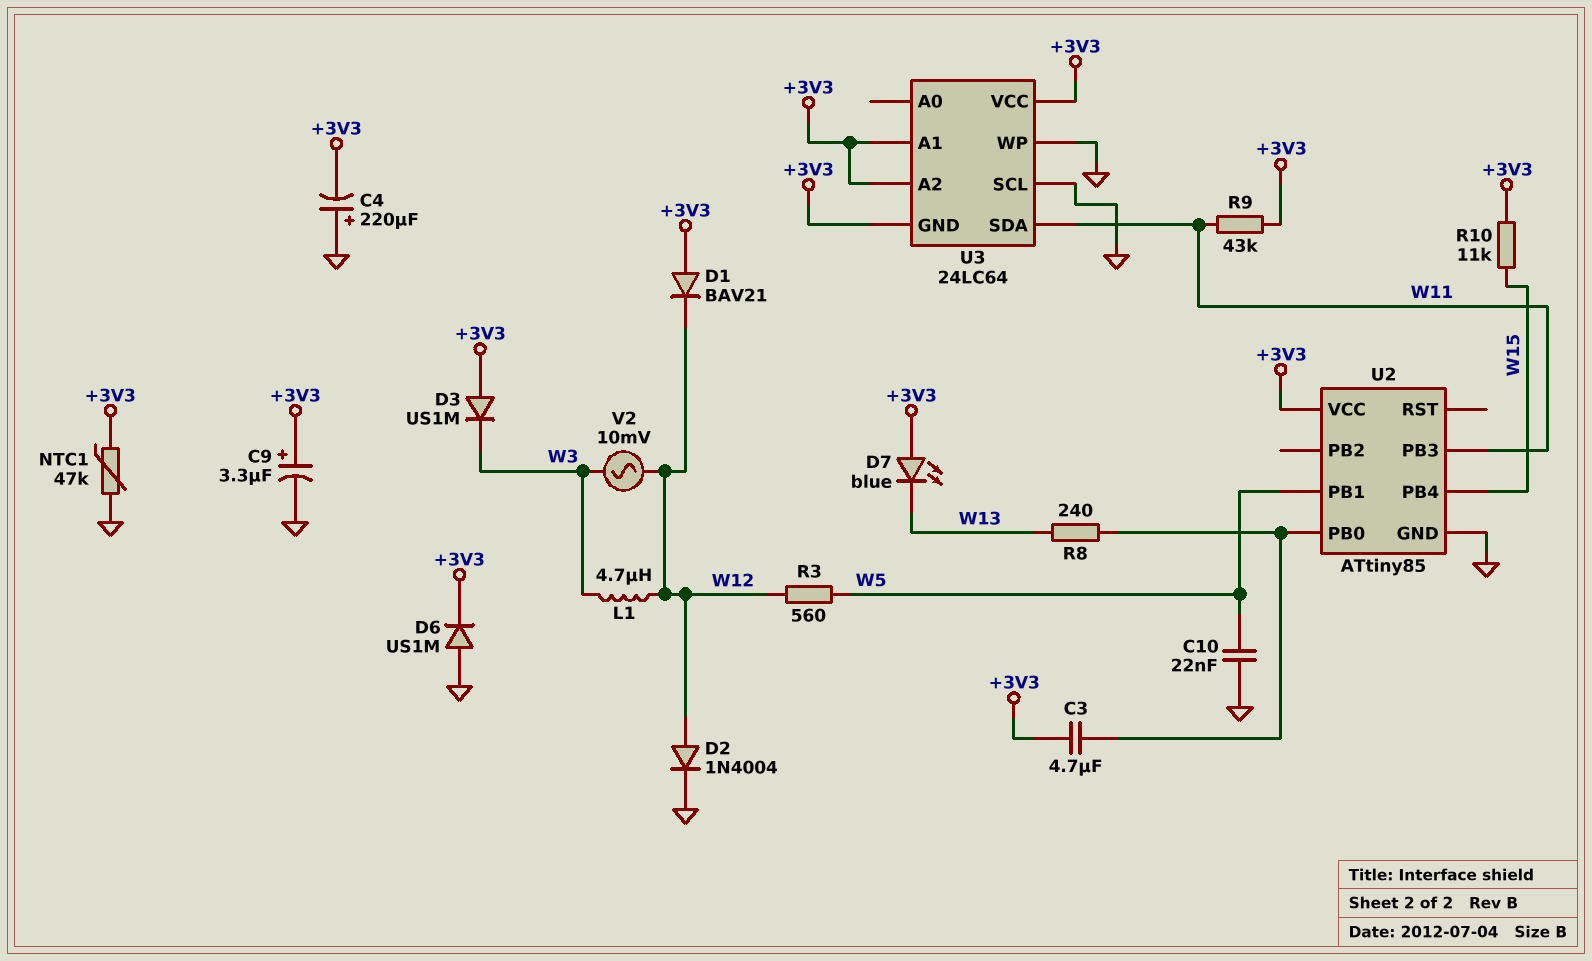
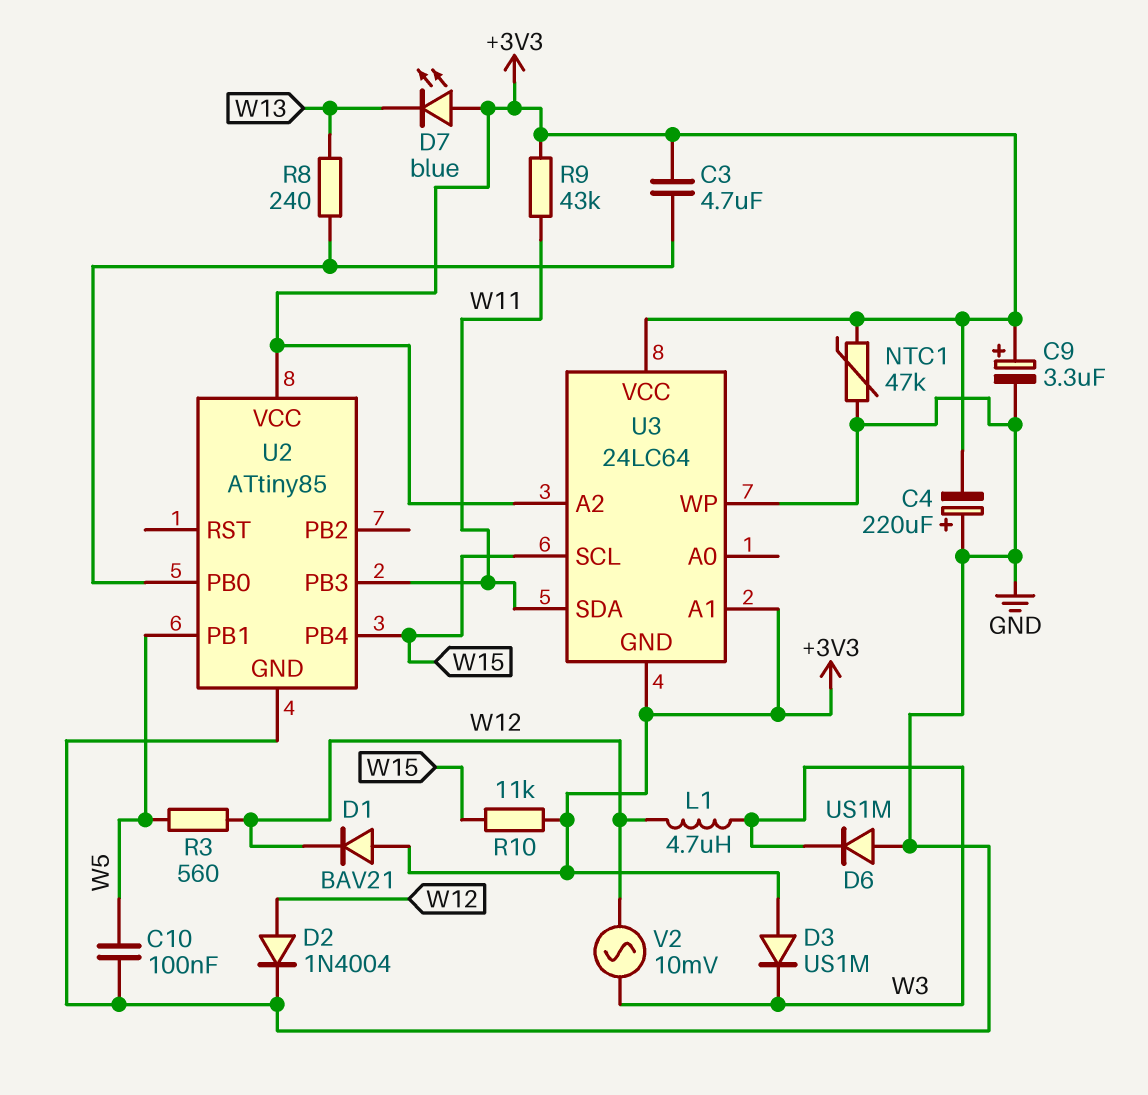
C10: 22nF (GND, W5) -> 100nF (GND, W5)
D6: diode US1M (A GND, K +3V3) -> diode US1M (A GND, K W3)
U3 pin SCL: GND -> W15

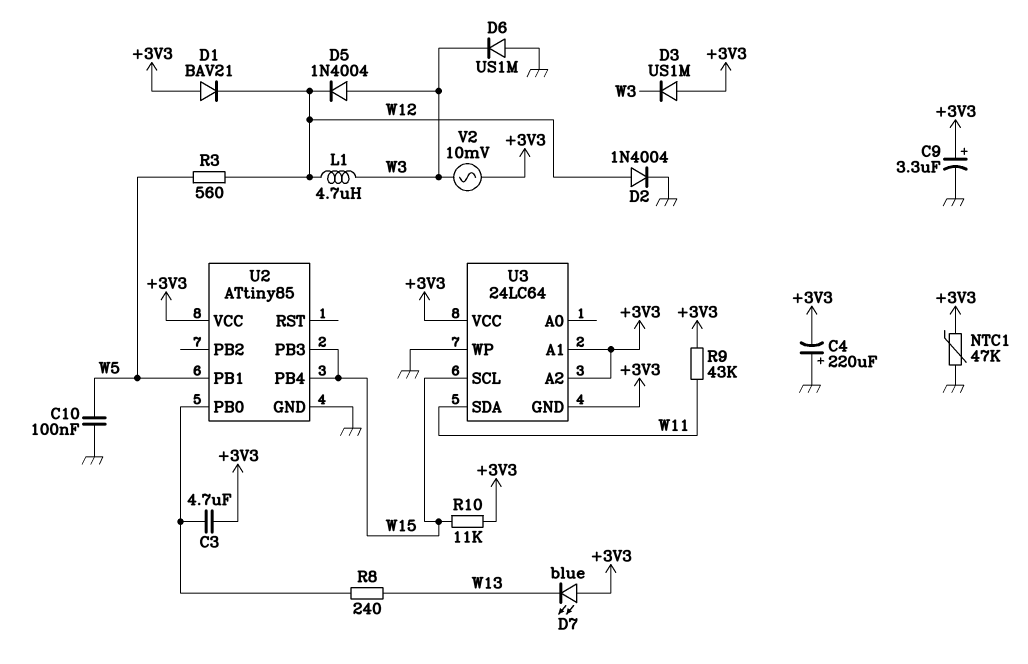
D5: none -> diode 1N4004 (A W3, K W12)
U2 pin PB3: W11 -> W15
V2: AC 10mV (W3, W12) -> AC 10mV (+3V3, W3)

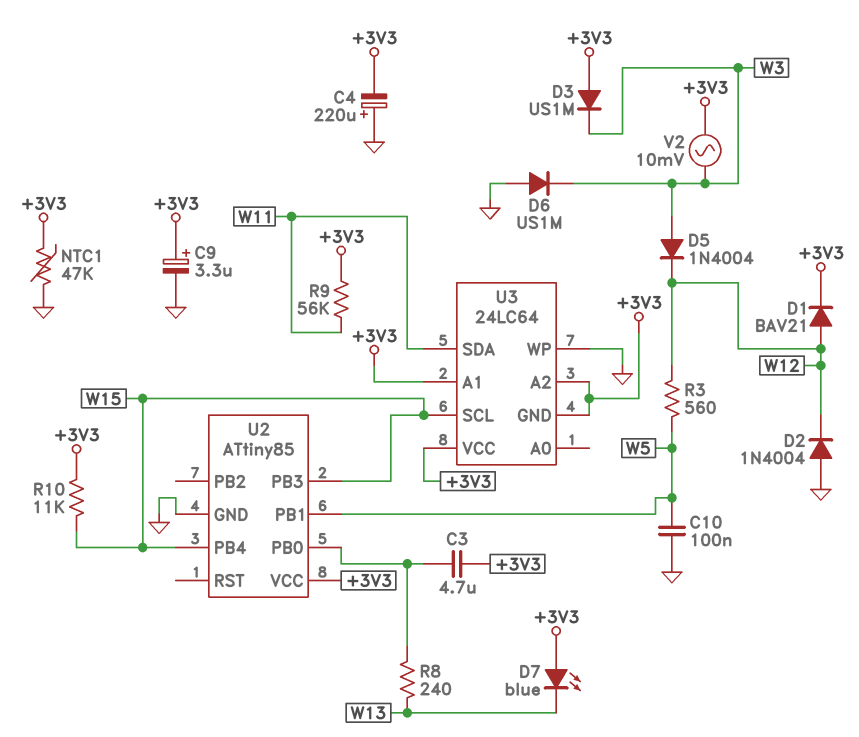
D1: diode BAV21 (A +3V3, K W12) -> diode BAV21 (A W12, K +3V3)
D2: diode 1N4004 (A W12, K GND) -> diode 1N4004 (A GND, K W12)
L1: 4.7uH (W3, W12) -> none
R9: 43k (+3V3, W11) -> 56k (+3V3, W11)

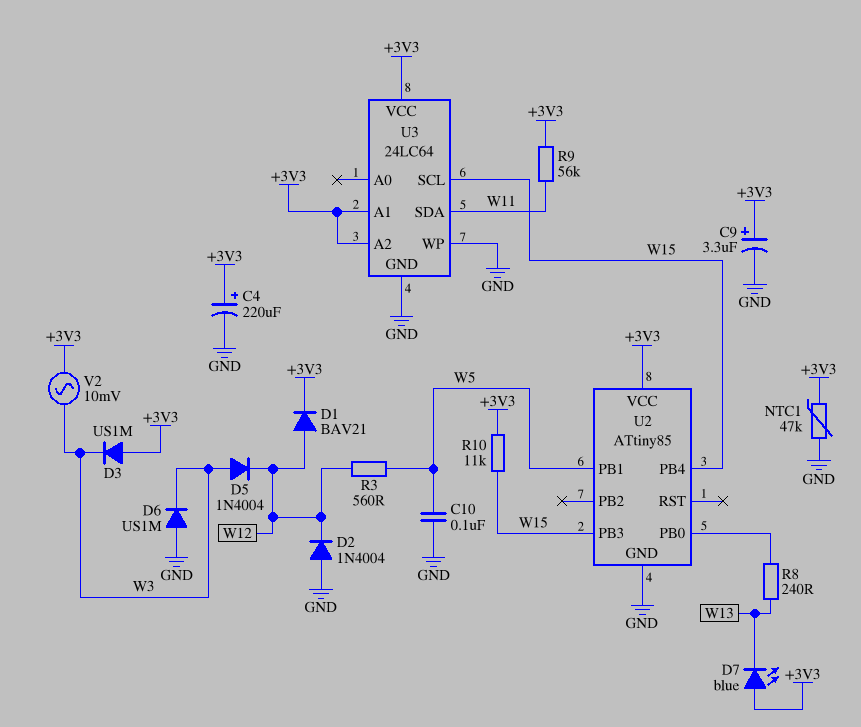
C3: 4.7uF (+3V3, U2/PB0) -> none
C4: 220uF (plus GND, minus +3V3) -> 220uF (plus +3V3, minus GND)
U3 pin GND: +3V3 -> GND

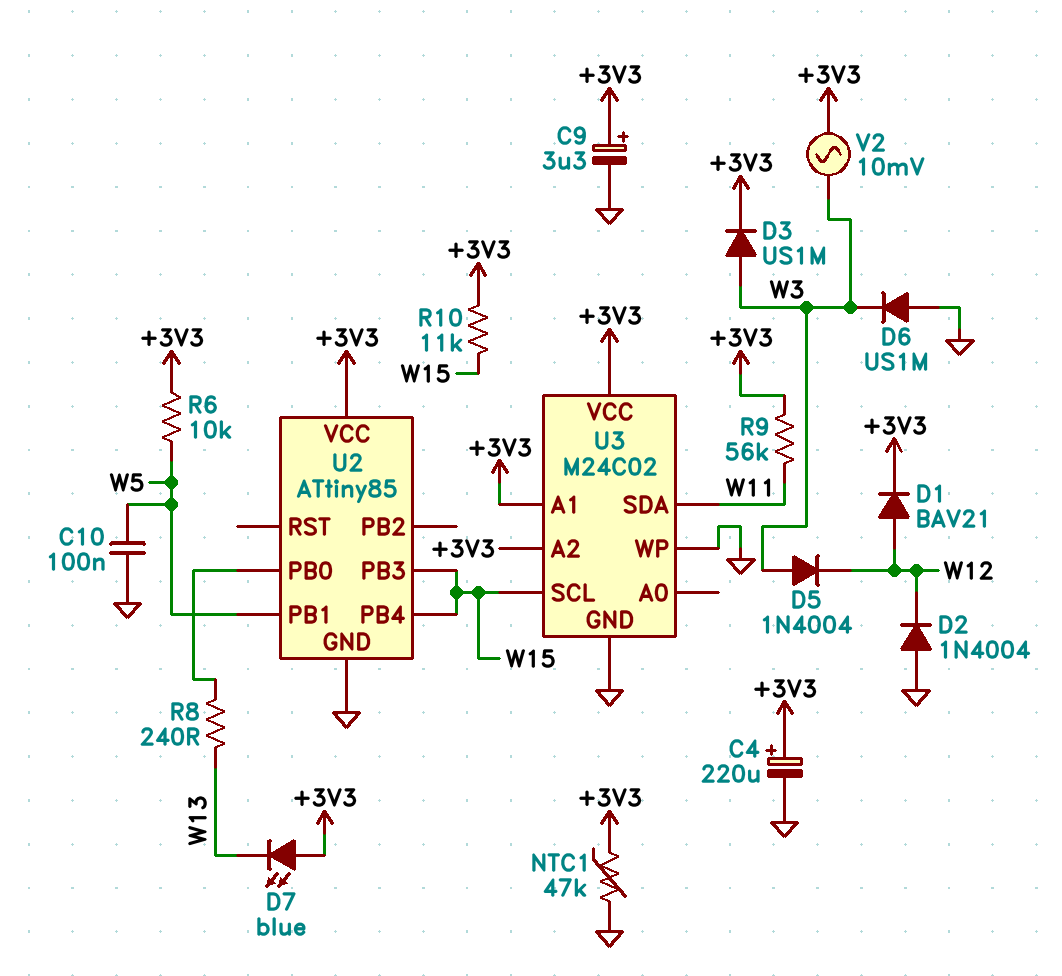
D3: diode US1M (A +3V3, K W3) -> diode US1M (A W3, K +3V3)
R3: 560 (W5, W12) -> none
R6: none -> 10k (+3V3, W5)
U3: 24LC64 -> M24C02

